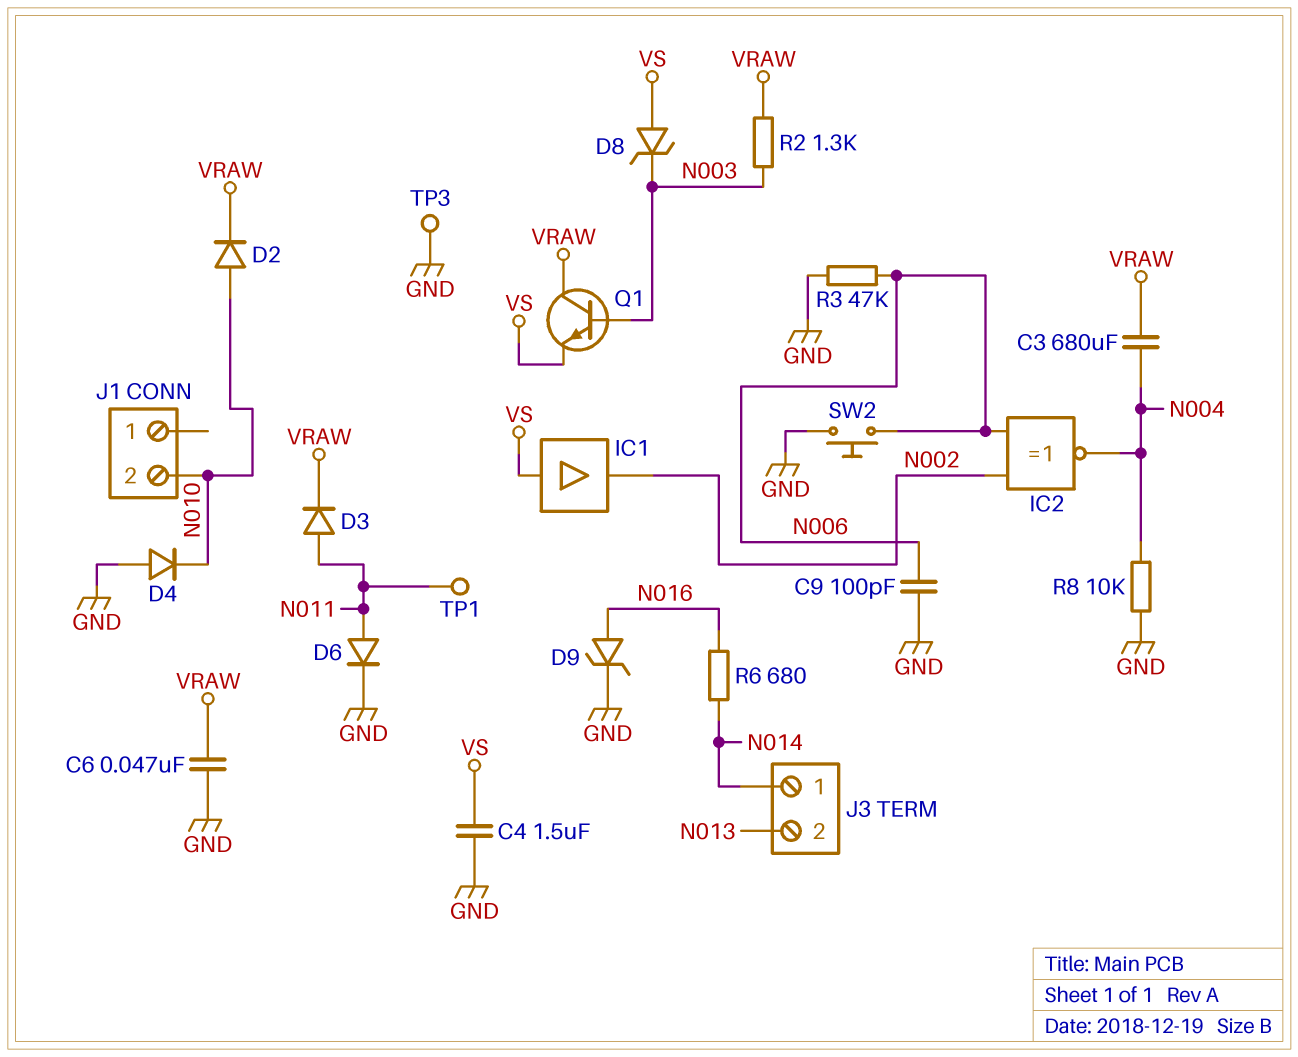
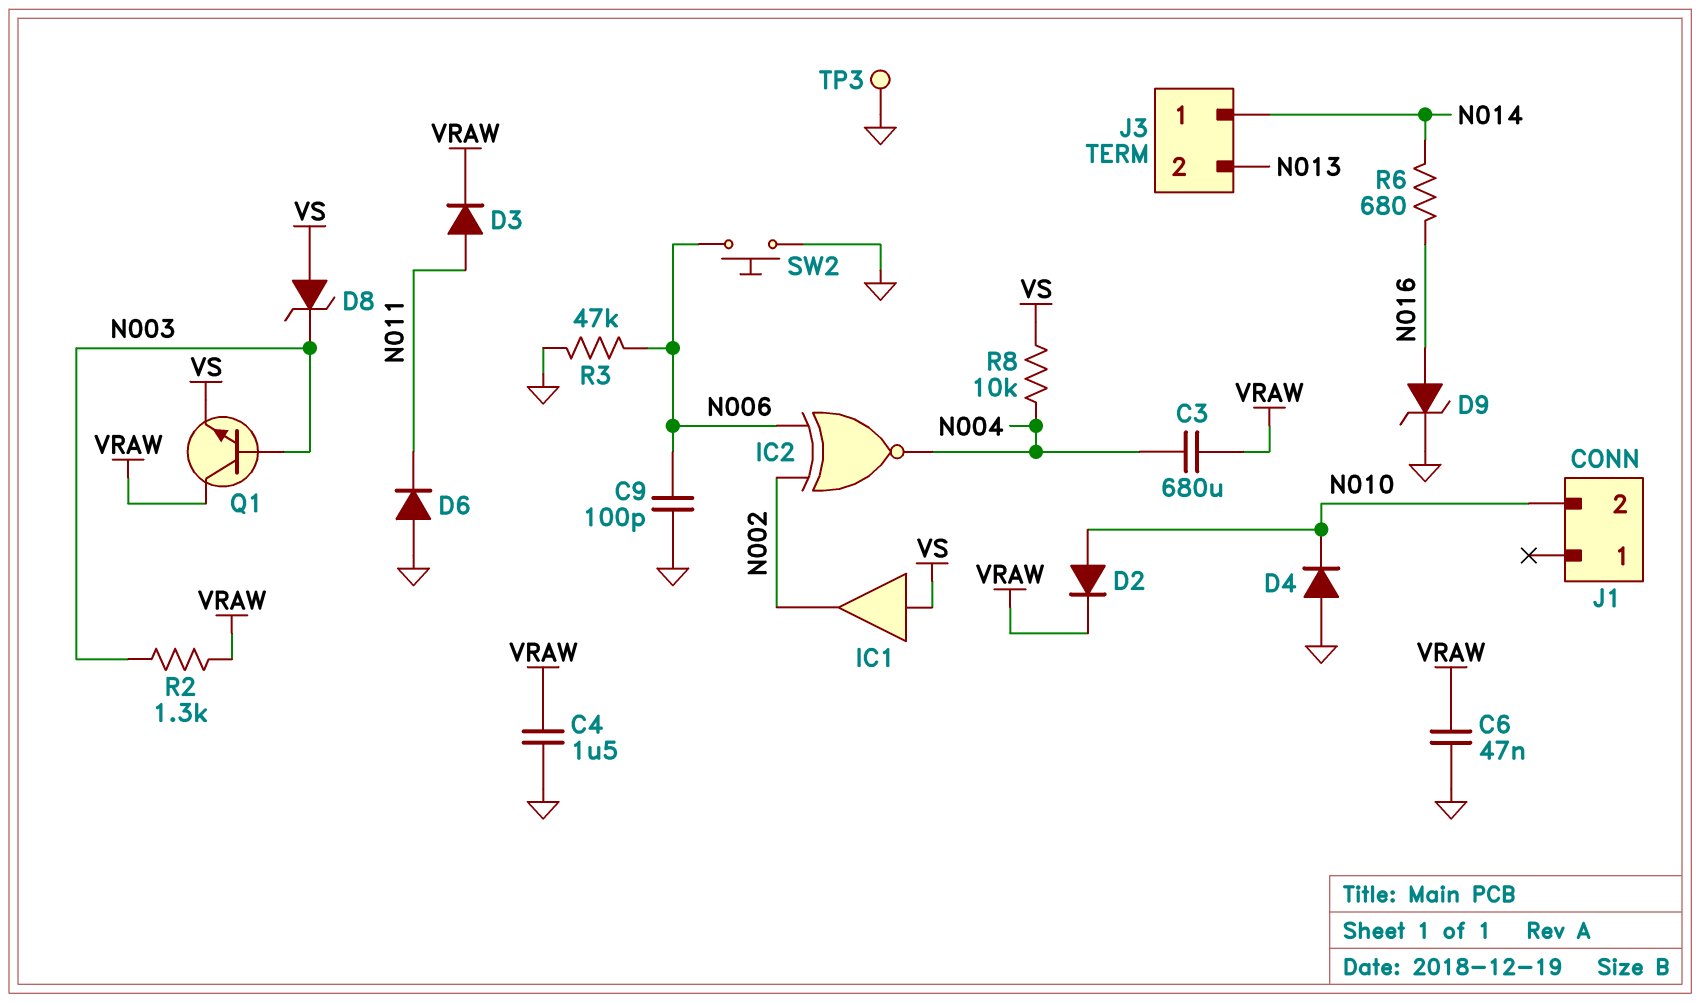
C4: 1.5uF (GND, VS) -> 1.5uF (GND, VRAW)
D6: diode (A N011, K GND) -> diode (A GND, K N011)
R8: 10k (GND, N004) -> 10k (N004, VS)
TP1: test point (N011) -> none

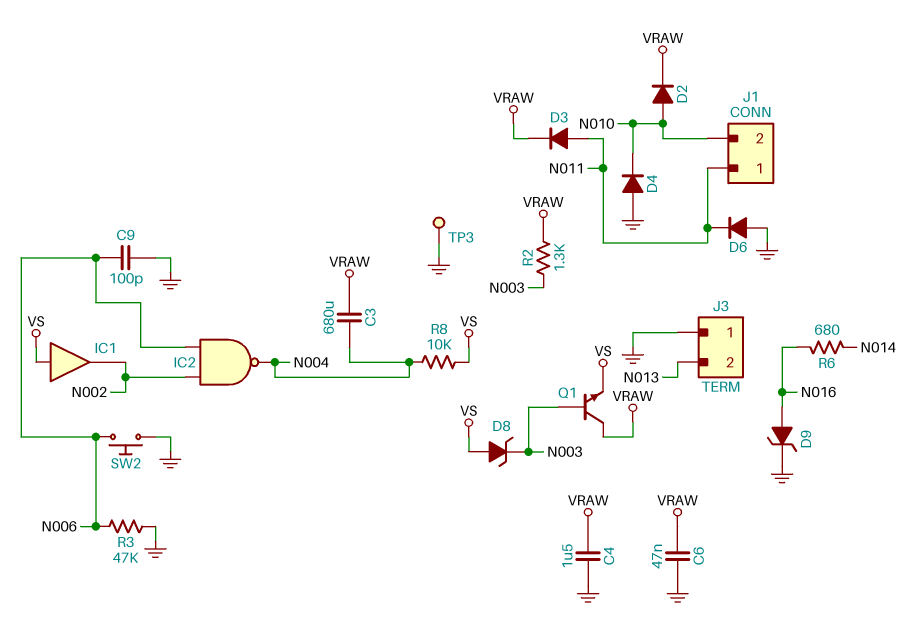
IC2: XNOR (in N002, in N006, out N004) -> NAND (in N002, in N006, out N004)
J1 pin 1: none -> N011
J3 pin 1: N014 -> GND

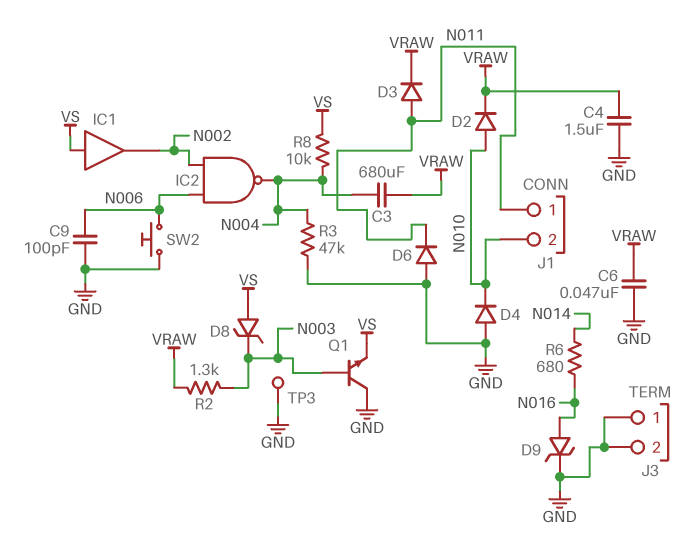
J3 pin 2: N013 -> GND
Q1: NPN (B N003, C VRAW, E VS) -> NPN (B N003, C GND, E VS)
R3: 47k (GND, N006) -> 47k (GND, N004)

